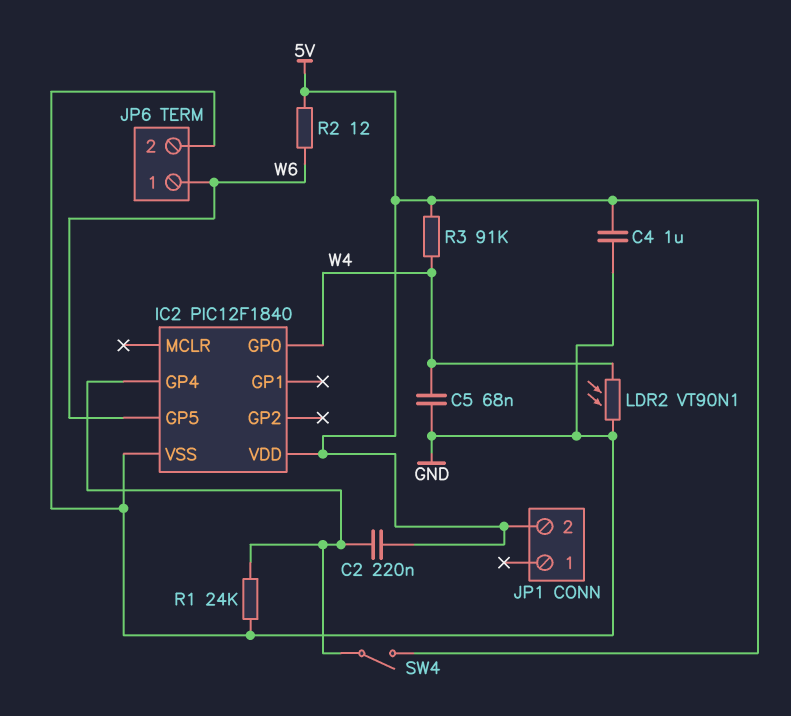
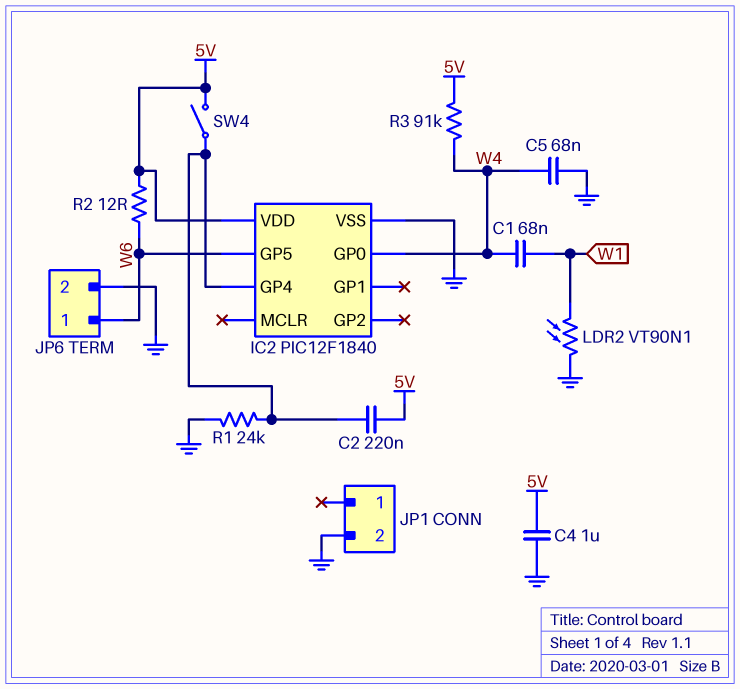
C1: none -> 68nF (W1, W4)
JP1 pin 2: 5V -> GND
LDR2: VT90N1 (GND, W4) -> VT90N1 (GND, W1)

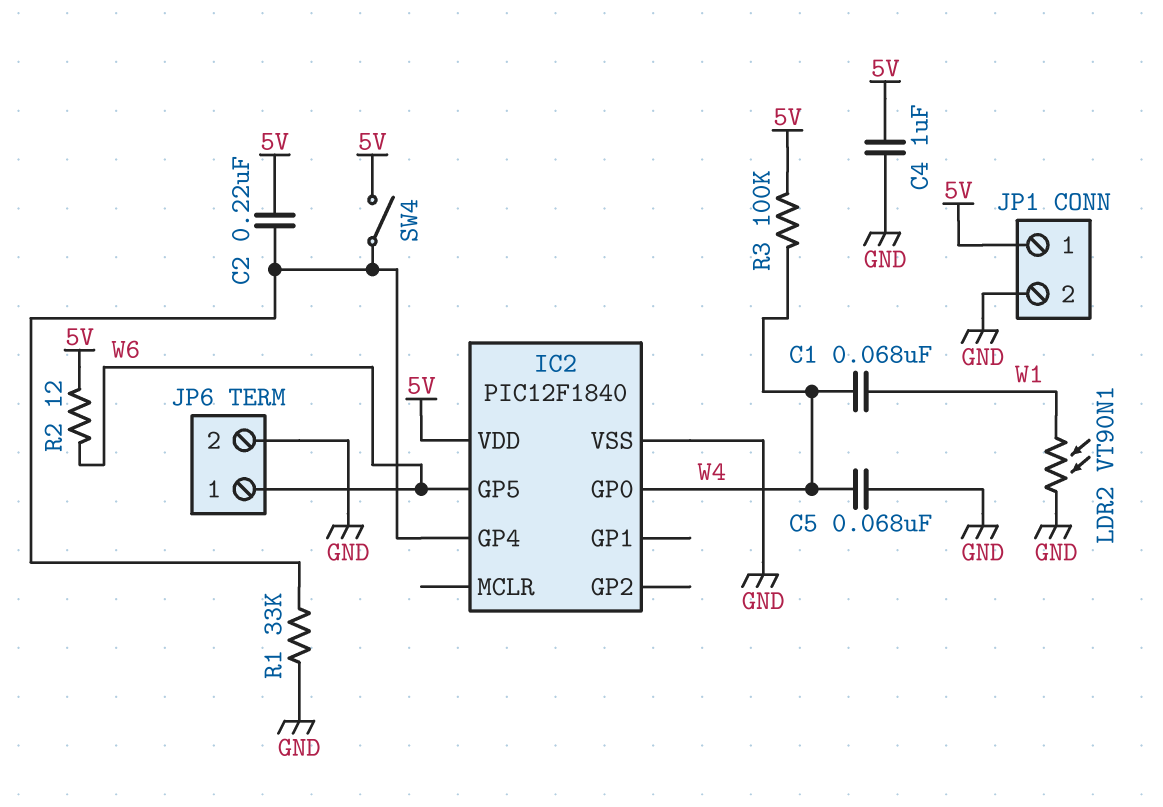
JP1 pin 1: none -> 5V
R1: 24k (GND, IC2/GP4) -> 33k (GND, IC2/GP4)
R3: 91k (5V, W4) -> 100k (5V, W4)

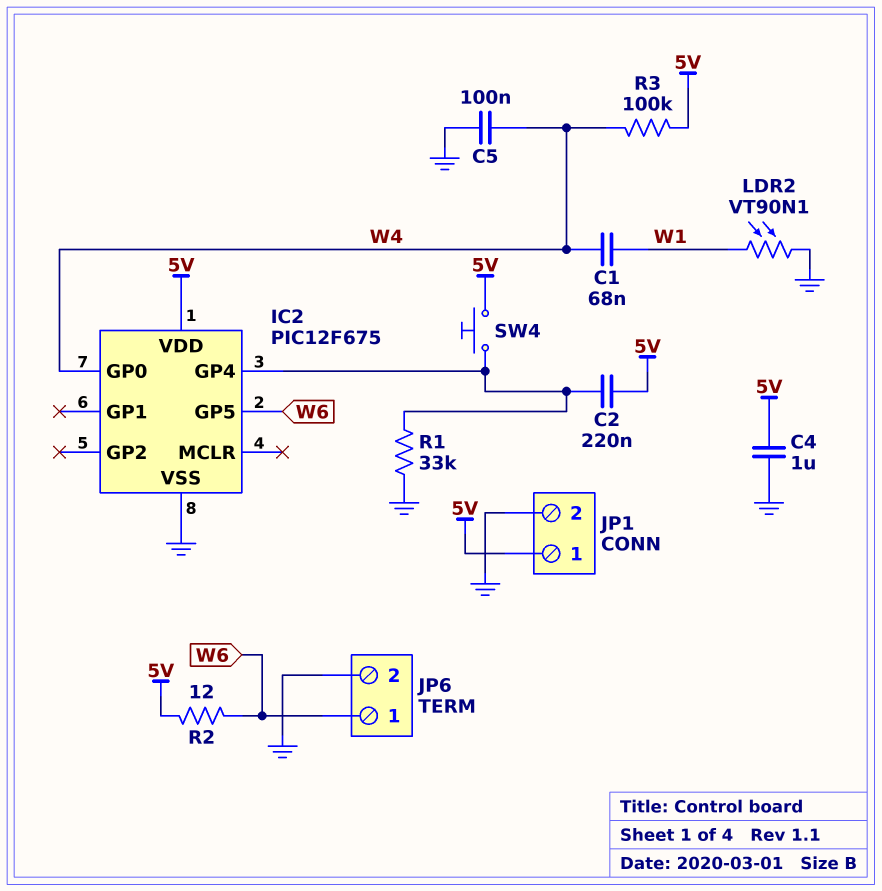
C5: 68nF (GND, W4) -> 100nF (GND, W4)
IC2: PIC12F1840 -> PIC12F675
SW4: switch (5V, IC2/GP4) -> button (5V, IC2/GP4)

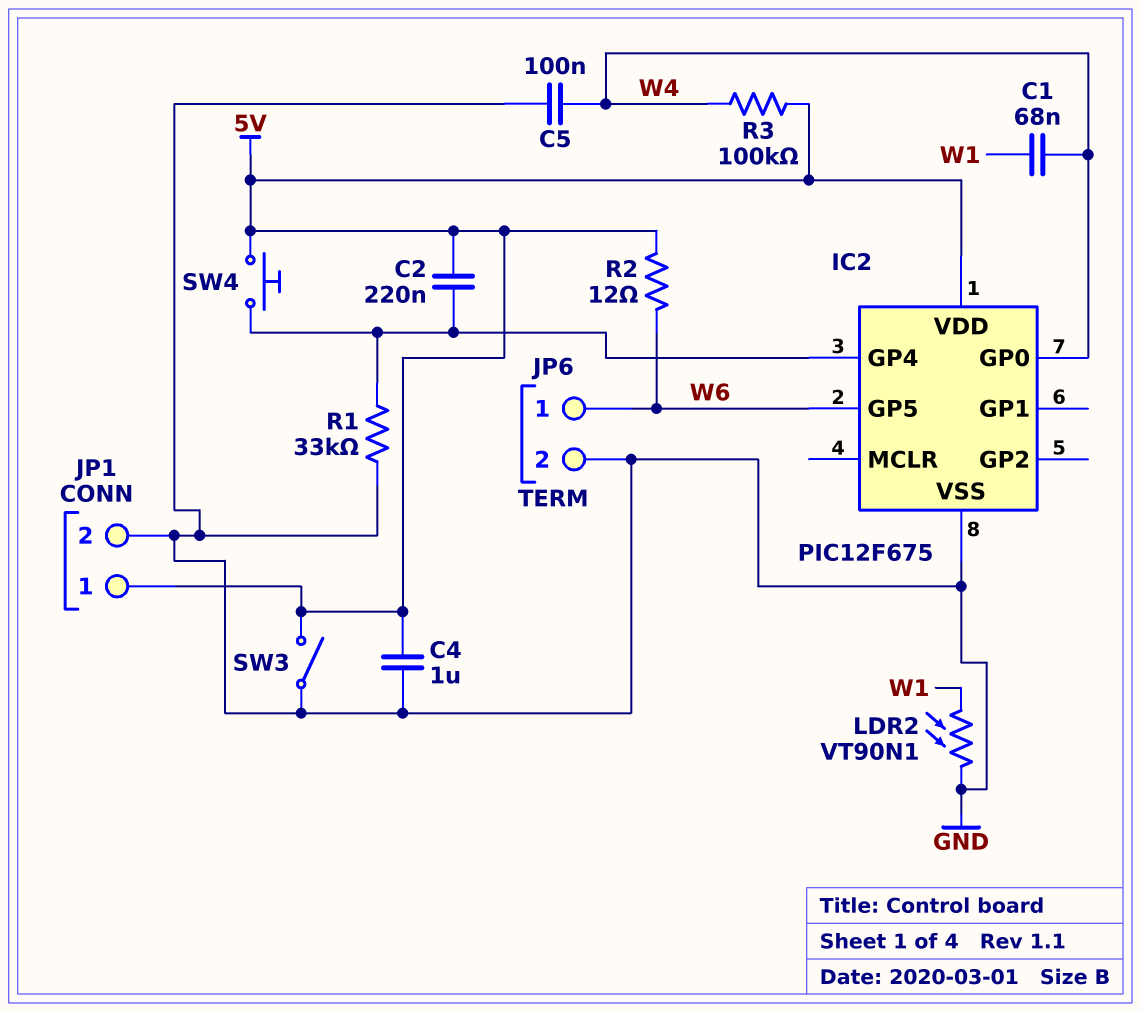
SW3: none -> switch (5V, GND)

